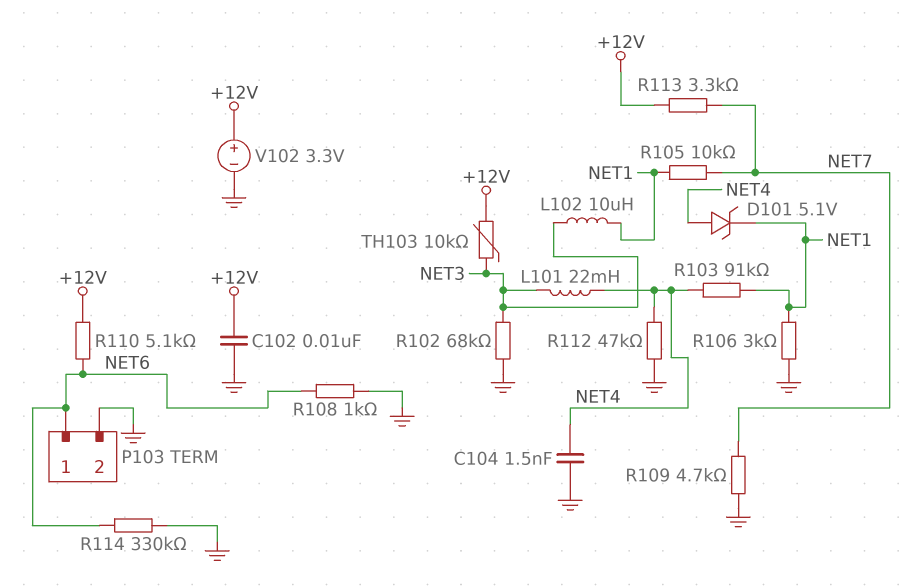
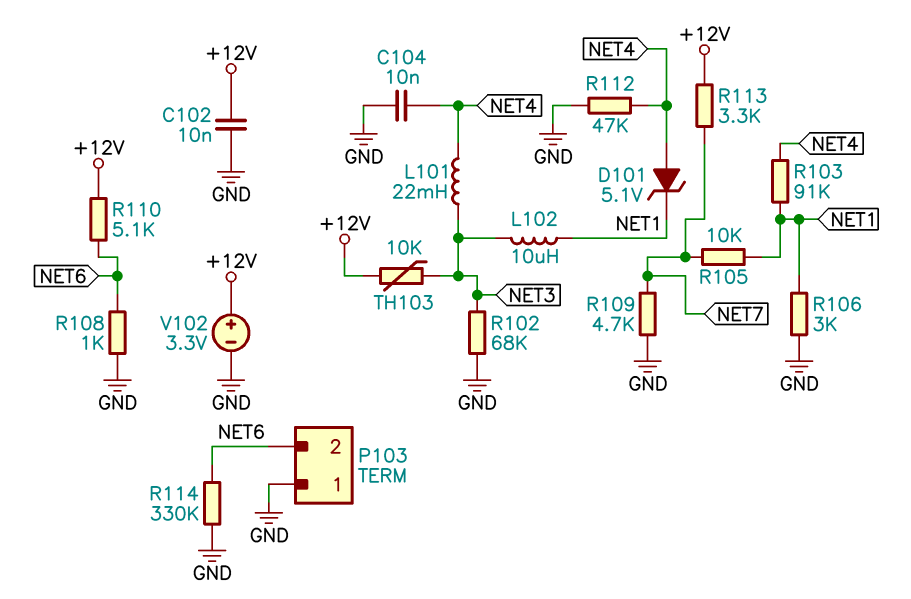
C104: 1.5nF (GND, NET4) -> 10nF (GND, NET4)
P103 pin 1: NET6 -> GND
P103 pin 2: GND -> NET6

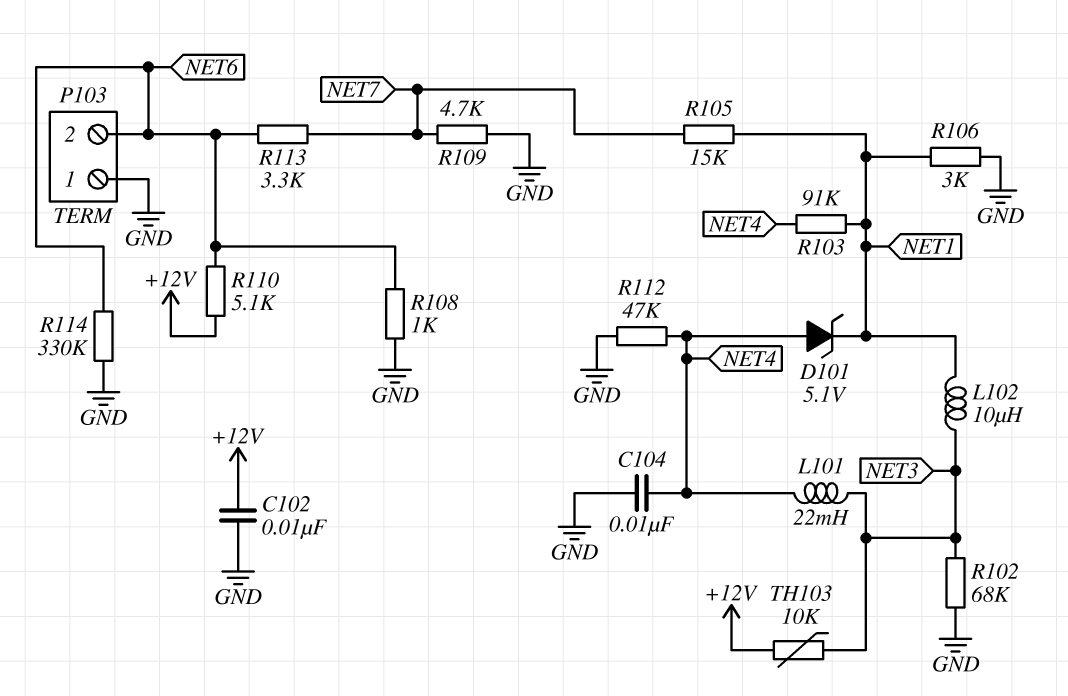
R105: 10k (NET1, NET7) -> 15k (NET1, NET7)
R113: 3.3k (+12V, NET7) -> 3.3k (NET6, NET7)
V102: 3.3V (plus +12V, minus GND) -> none

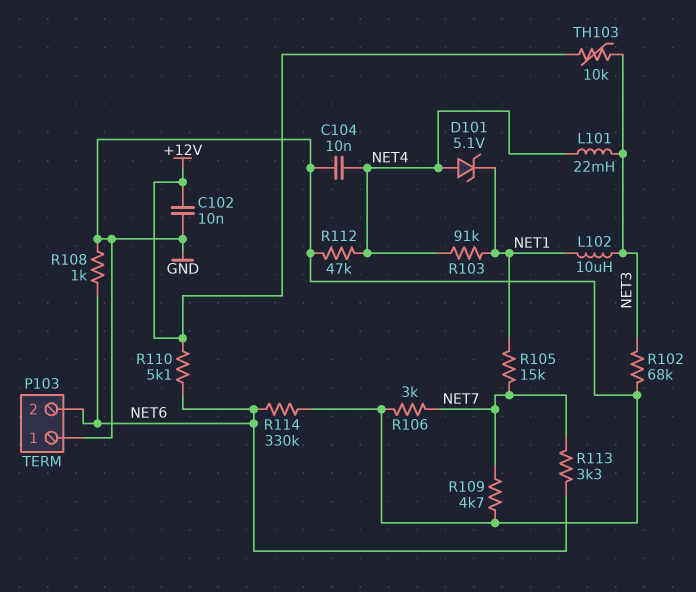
R106: 3k (GND, NET1) -> 3k (GND, NET7)

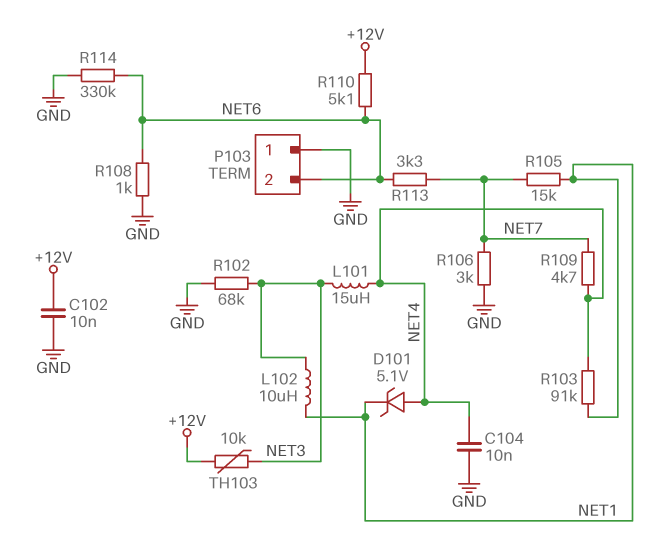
L101: 22mH (NET3, NET4) -> 15uH (NET3, NET4)
R109: 4.7k (GND, NET7) -> 4.7k (NET4, NET7)
R112: 47k (GND, NET4) -> none

